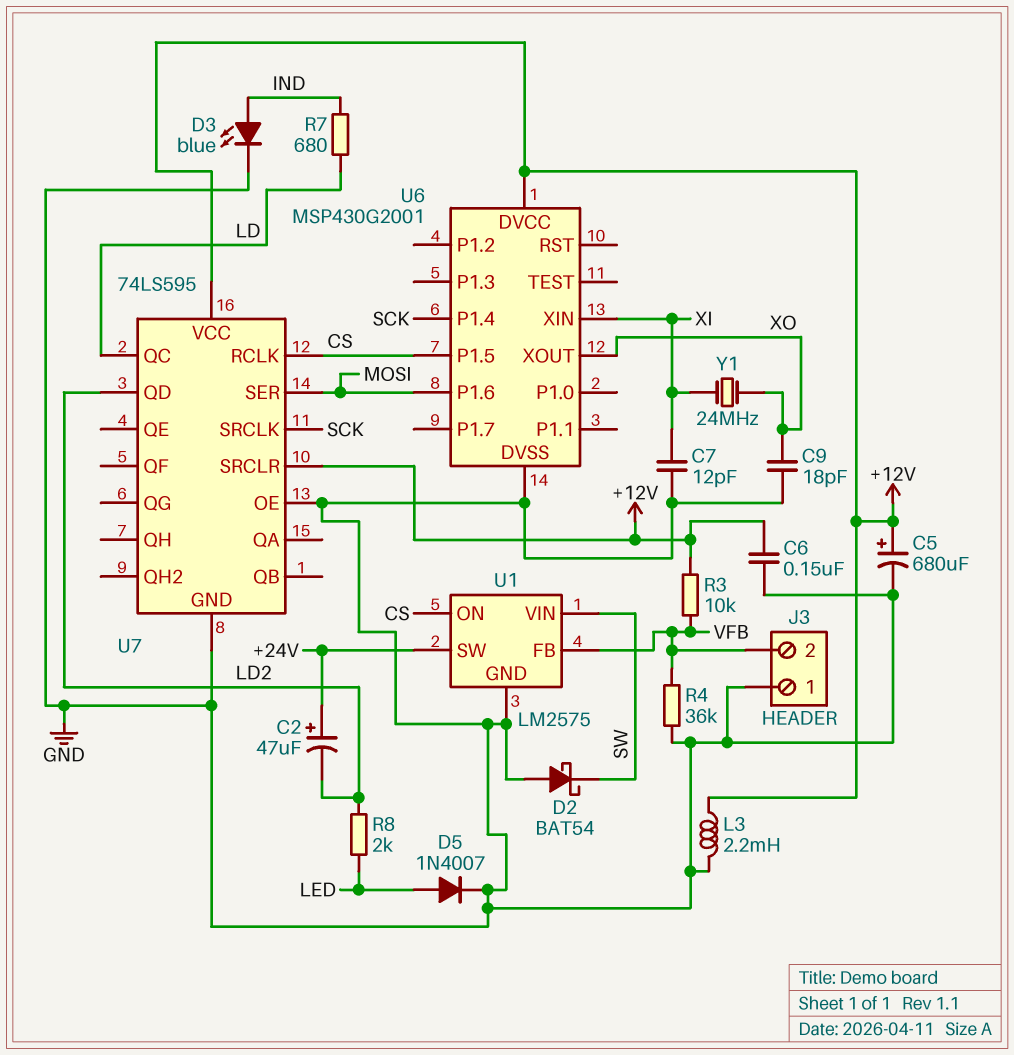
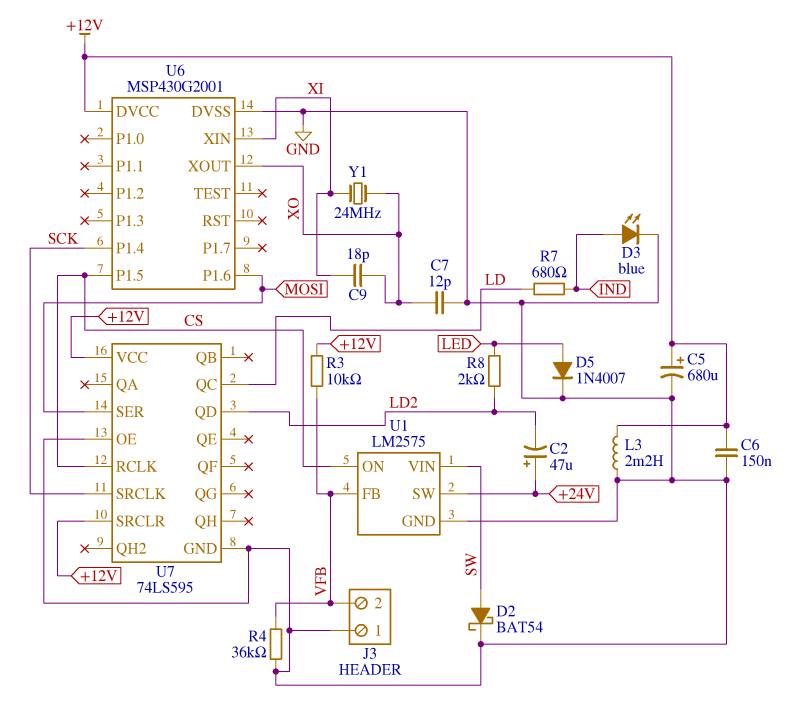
C7: 12pF (GND, XI) -> 12pF (GND, XO)
C9: 18pF (GND, XO) -> 18pF (XI, XO)
D2: schottky BAT54 (A GND, K SW) -> schottky BAT54 (A SW, K GND)

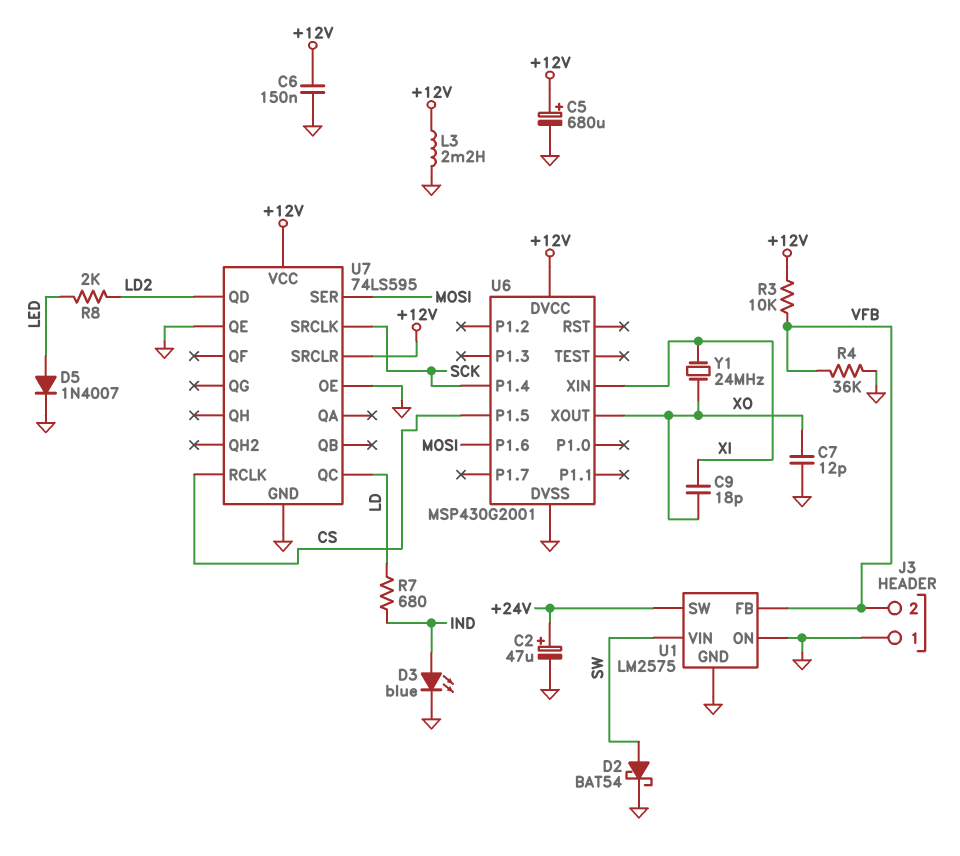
C2: 47uF (plus +24V, minus LD2) -> 47uF (plus +24V, minus GND)
U1 pin ON: CS -> GND
U7 pin QE: none -> GND

